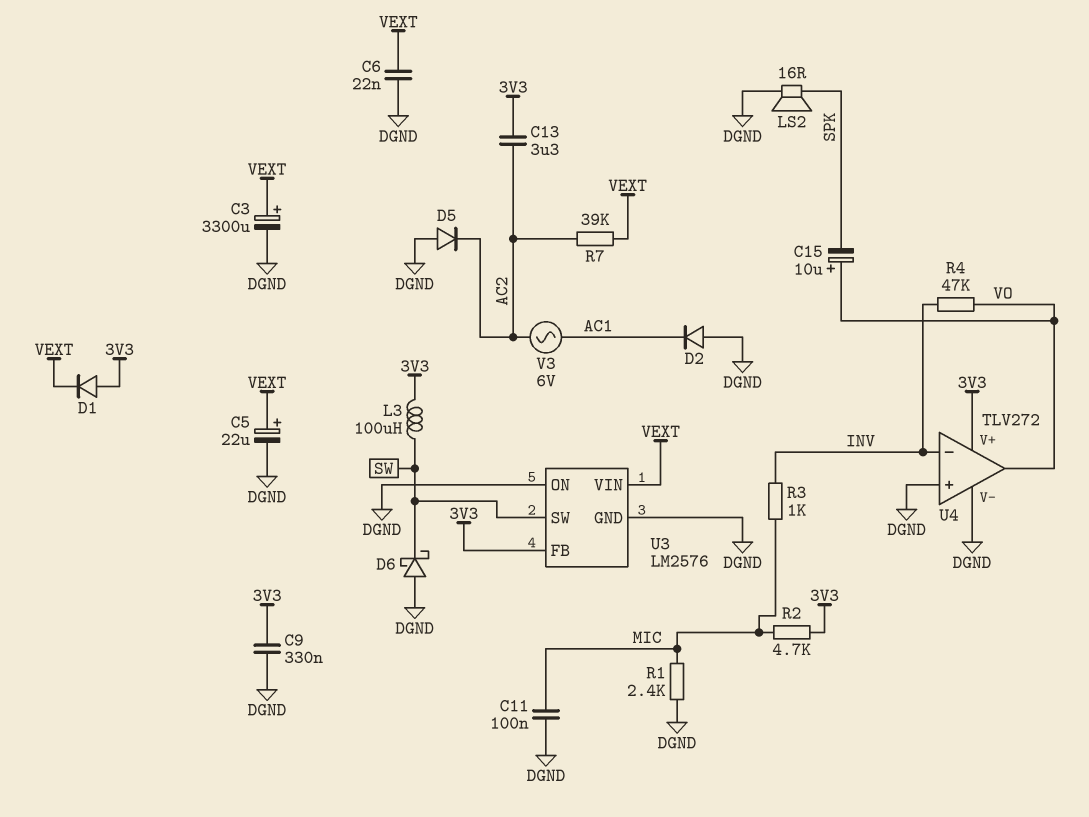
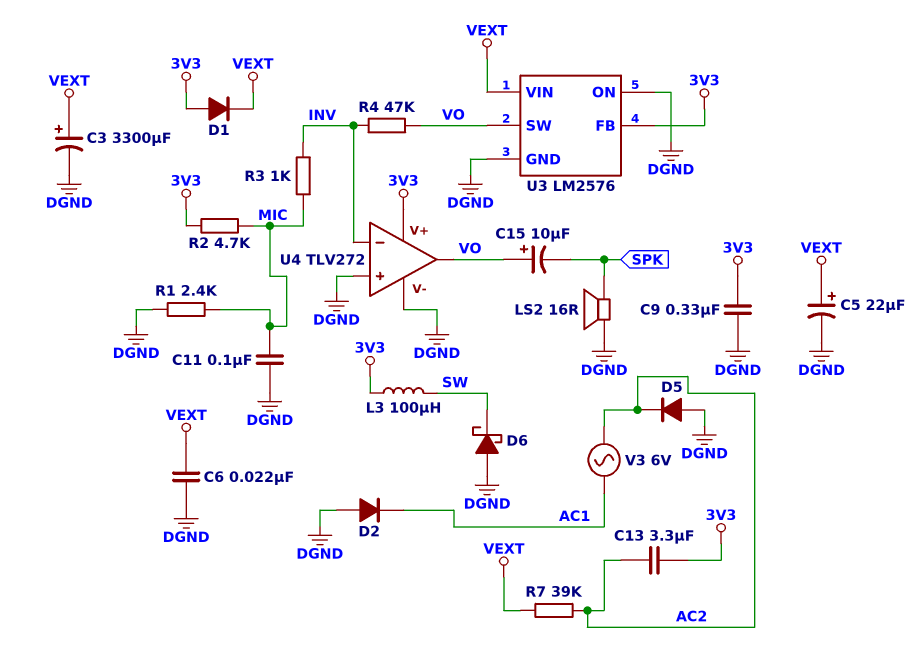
U3 pin SW: SW -> VO

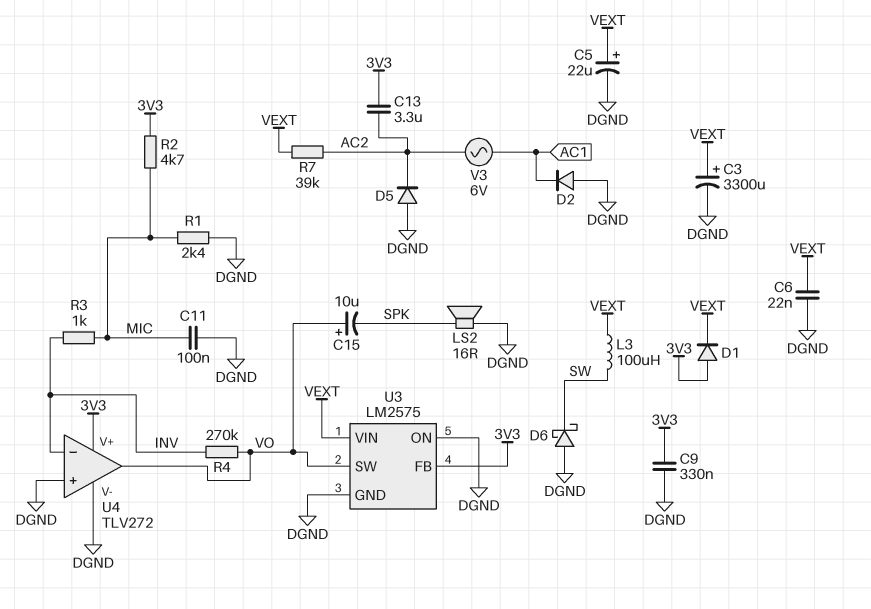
L3: 100uH (3V3, SW) -> 100uH (SW, VEXT)
R4: 47k (INV, VO) -> 270k (INV, VO)
U3: LM2576 -> LM2575

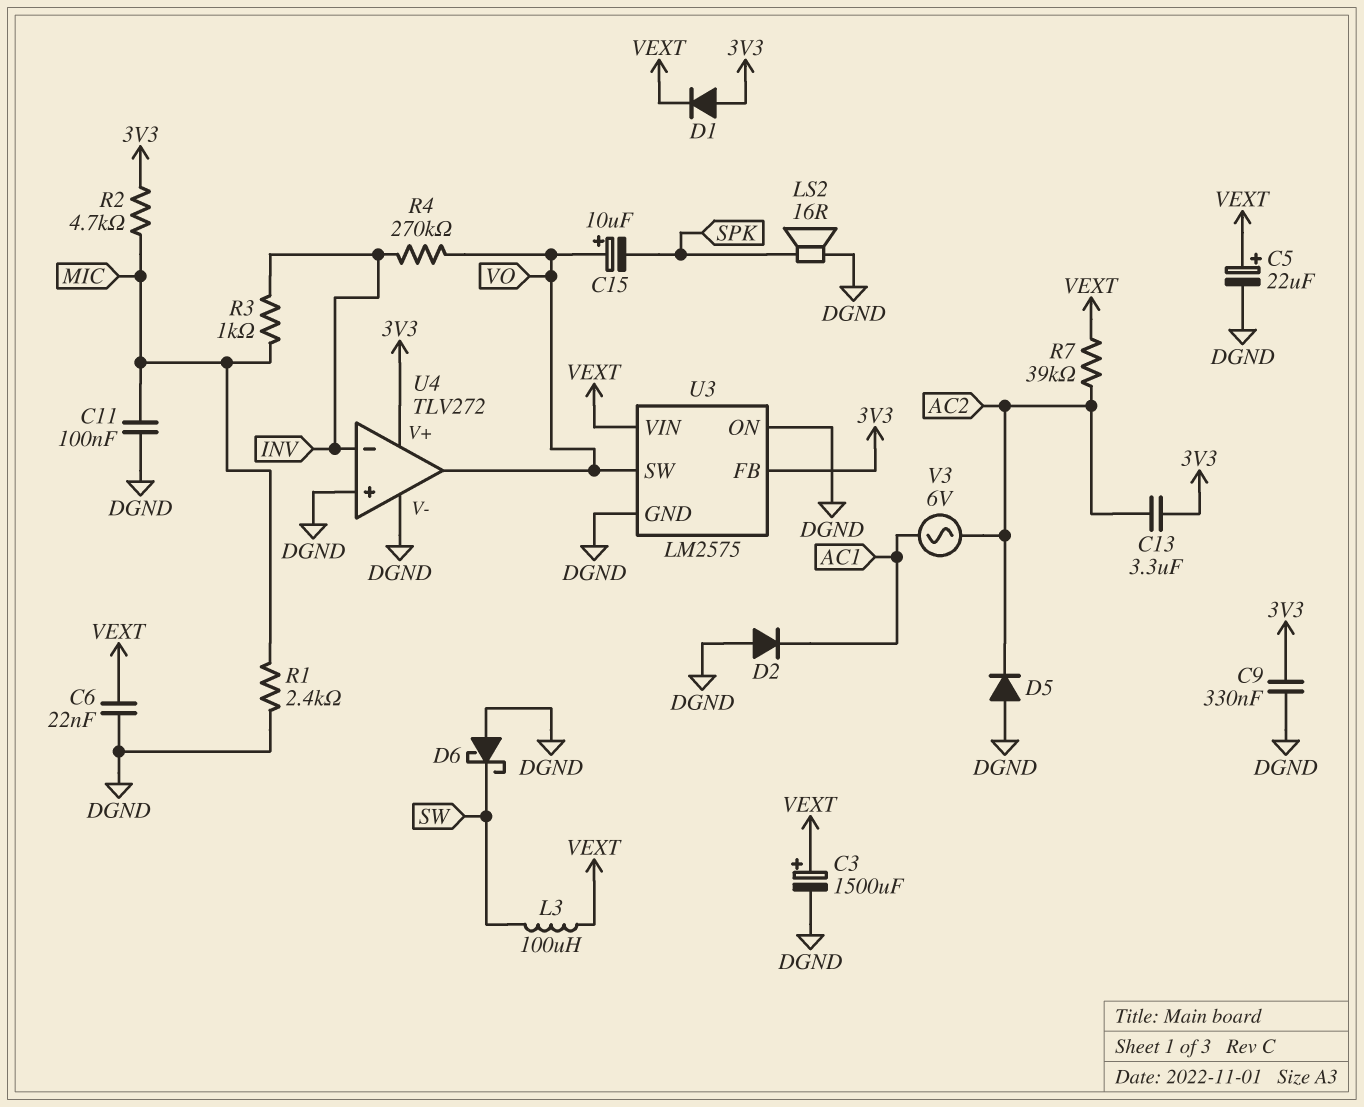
C3: 3300uF (plus VEXT, minus DGND) -> 1500uF (plus VEXT, minus DGND)

